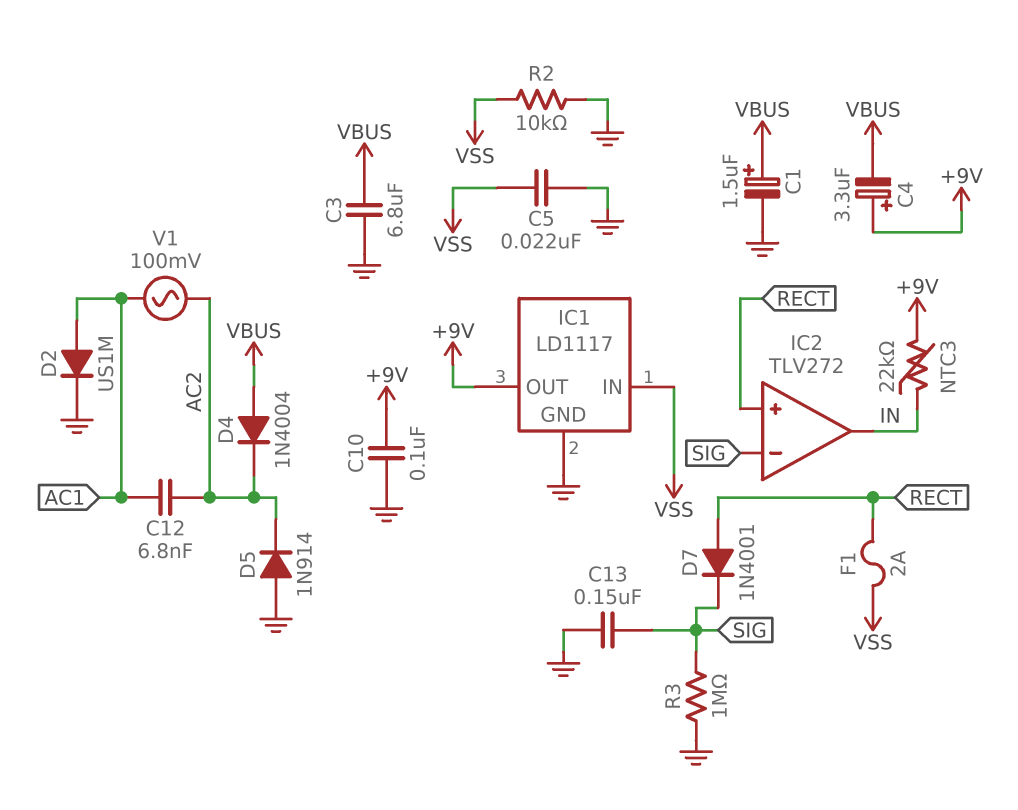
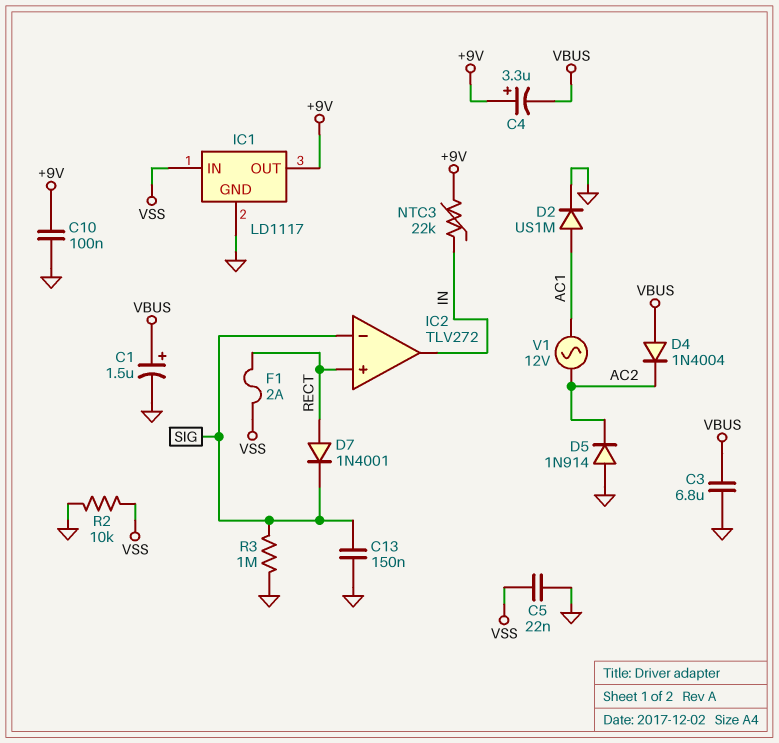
C12: 6.8nF (AC1, AC2) -> none
V1: AC 100mV (AC1, AC2) -> AC 12V (AC1, AC2)

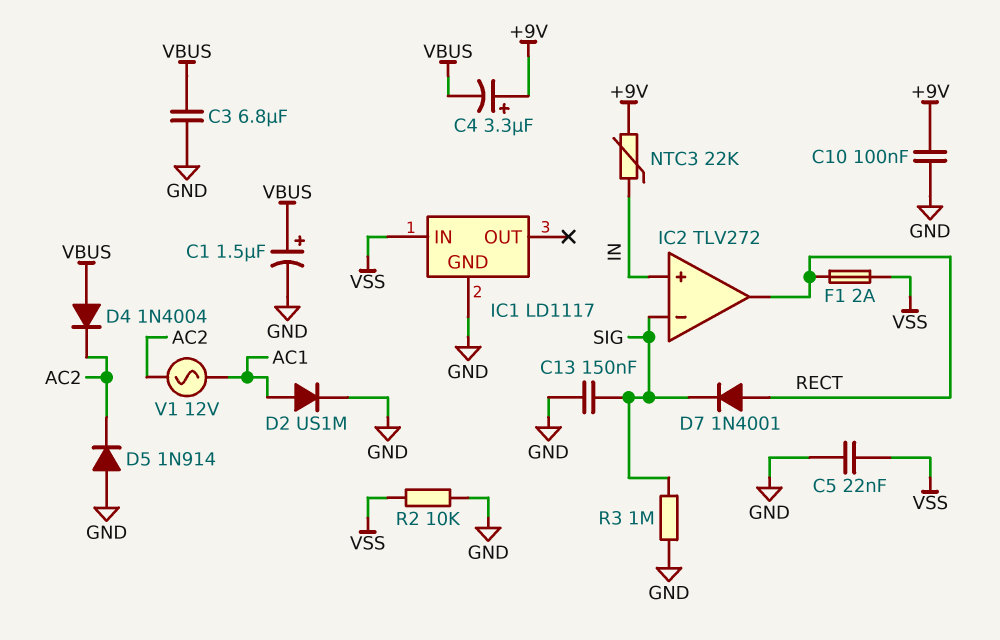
IC1 pin OUT: +9V -> none
IC2 pin in+: RECT -> IN
IC2 pin out: IN -> RECT

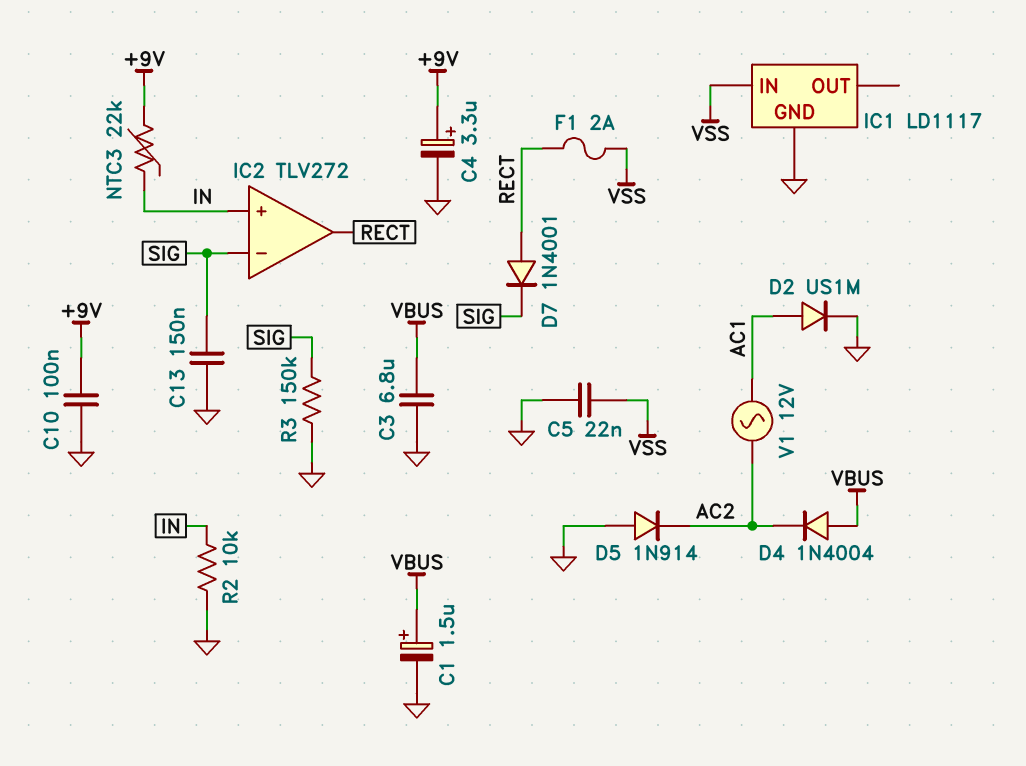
C4: 3.3uF (plus +9V, minus VBUS) -> 3.3uF (plus +9V, minus GND)
R2: 10k (GND, VSS) -> 10k (GND, IN)
R3: 1M (GND, SIG) -> 150k (GND, SIG)

